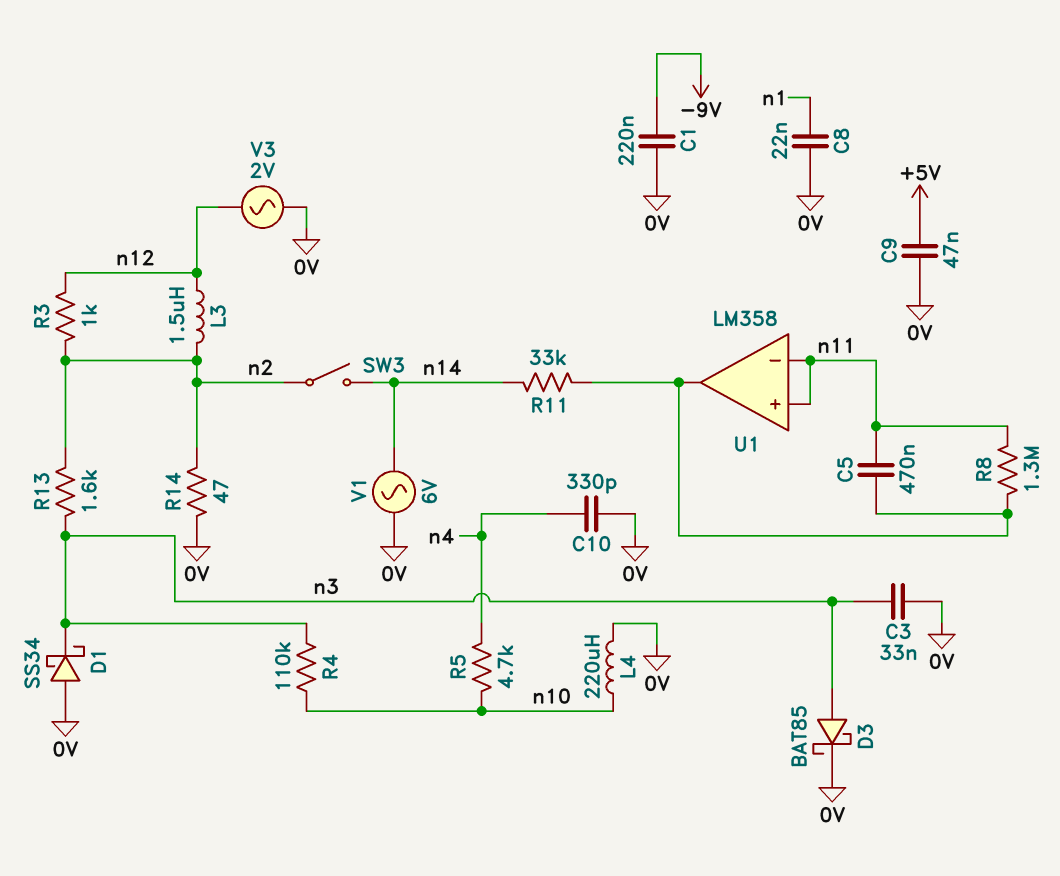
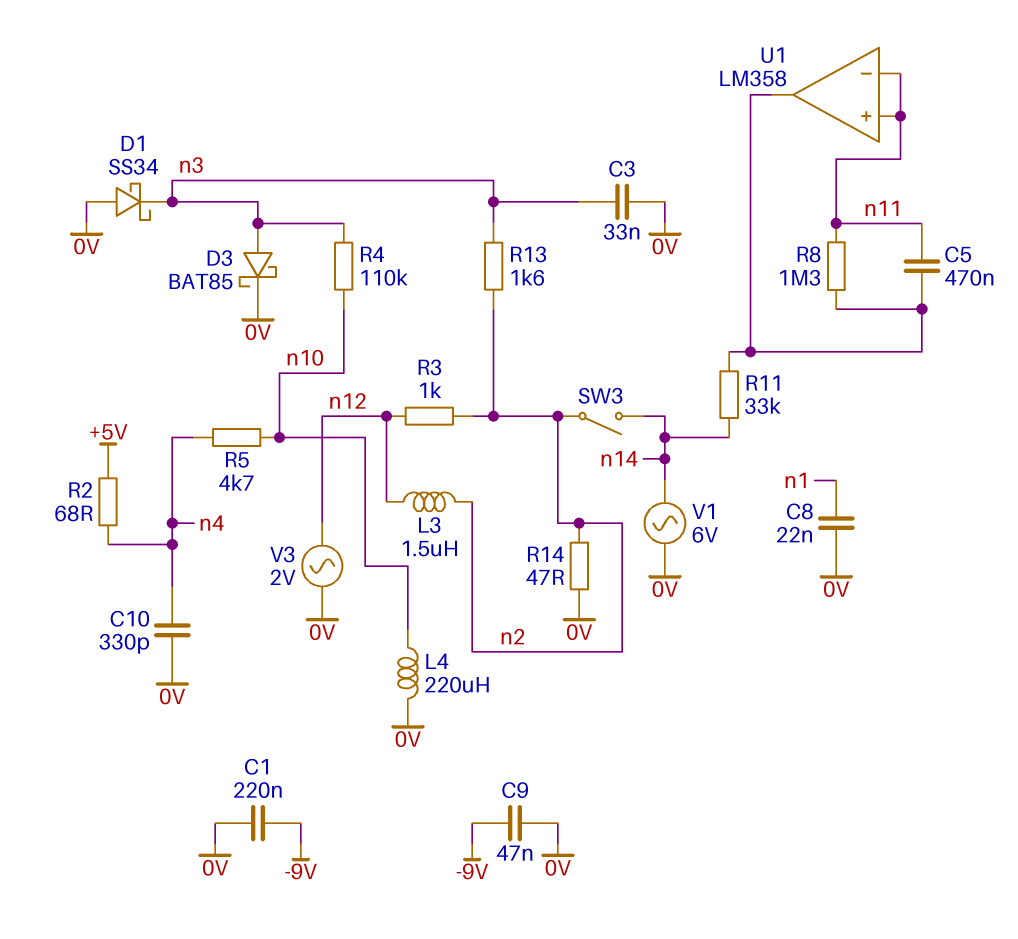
C9: 47nF (+5V, 0V) -> 47nF (-9V, 0V)
R2: none -> 68 (+5V, n4)

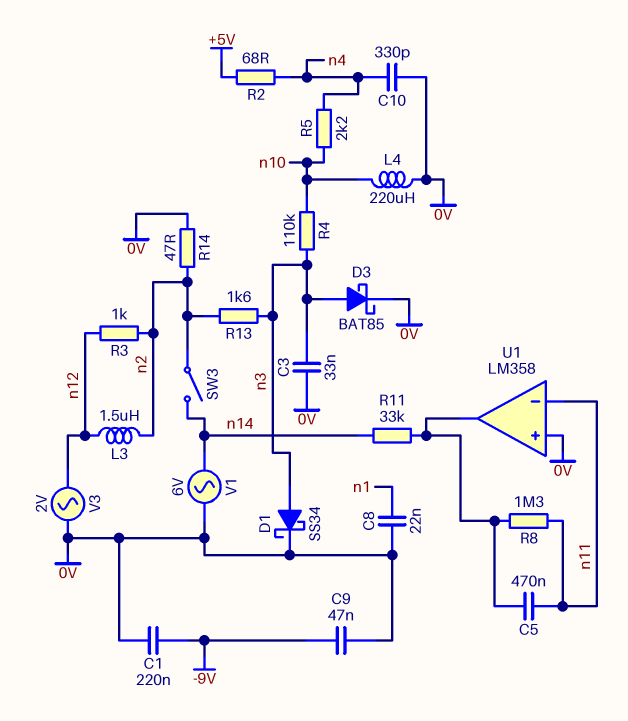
D1: schottky SS34 (A 0V, K n3) -> schottky SS34 (A n3, K 0V)
R5: 4.7k (n4, n10) -> 2.2k (n4, n10)
U1 pin in+: n11 -> 0V

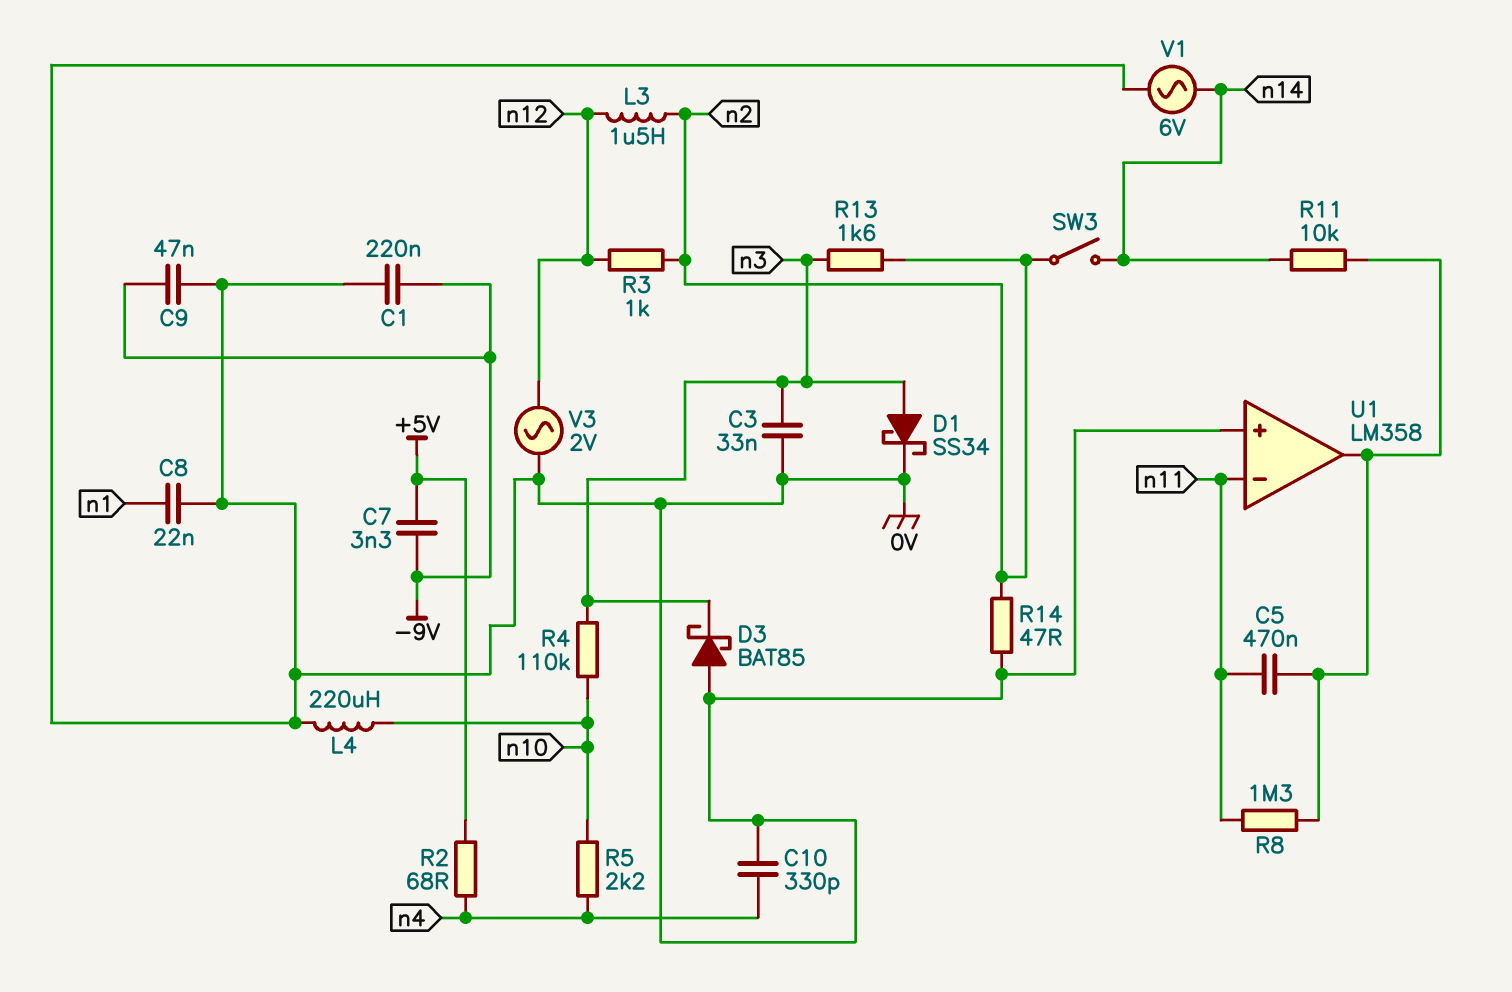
C7: none -> 3.3nF (+5V, -9V)
D3: schottky BAT85 (A n3, K 0V) -> schottky BAT85 (A 0V, K n3)
R11: 33k (U1/out, n14) -> 10k (U1/out, n14)

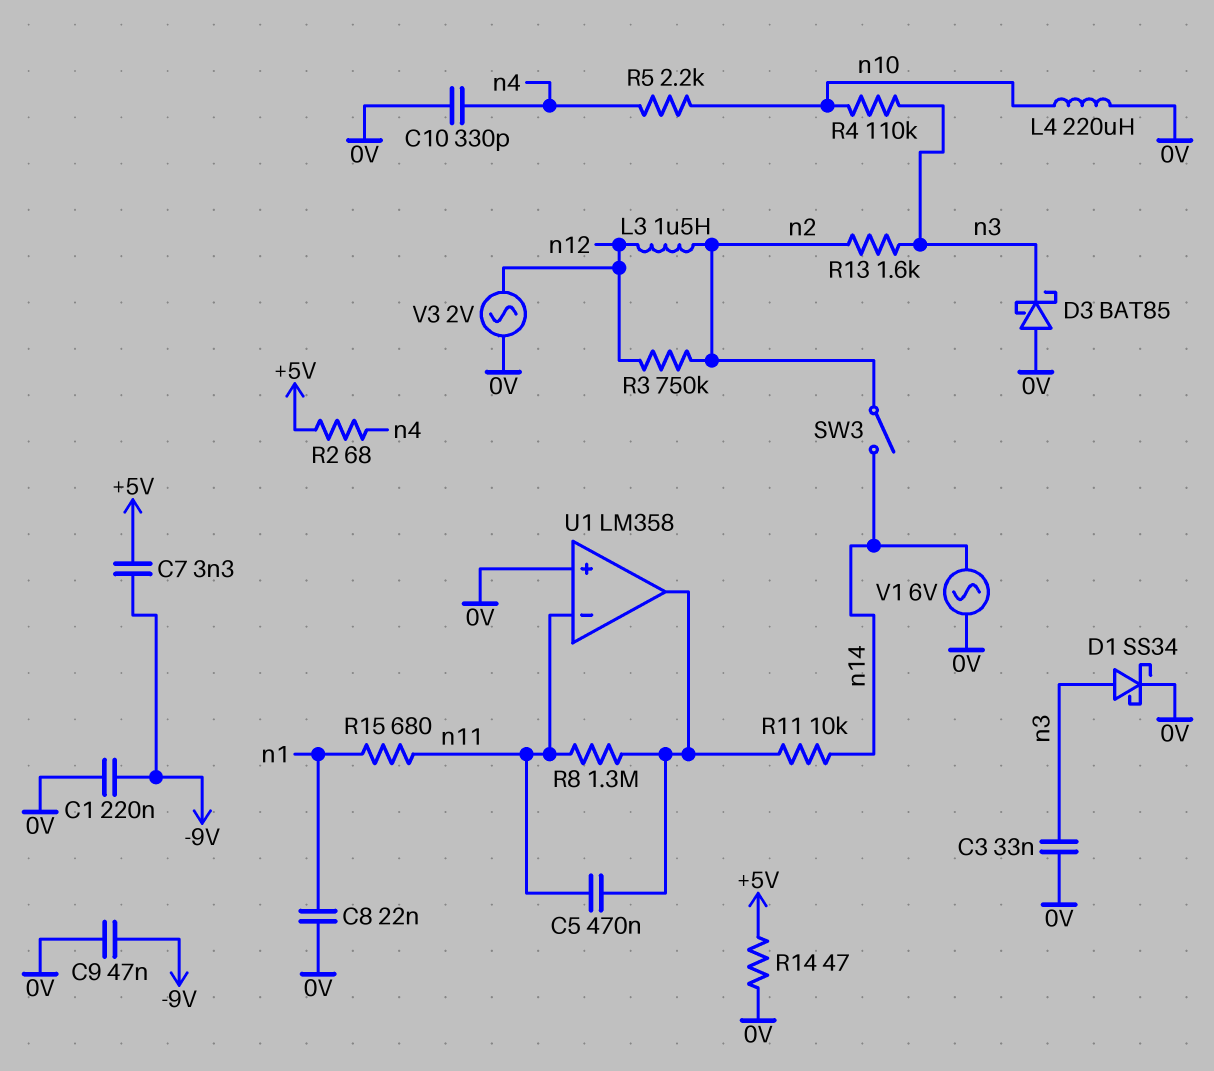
R3: 1k (n2, n12) -> 750k (n2, n12)
R14: 47 (0V, n2) -> 47 (+5V, 0V)
R15: none -> 680 (n1, n11)

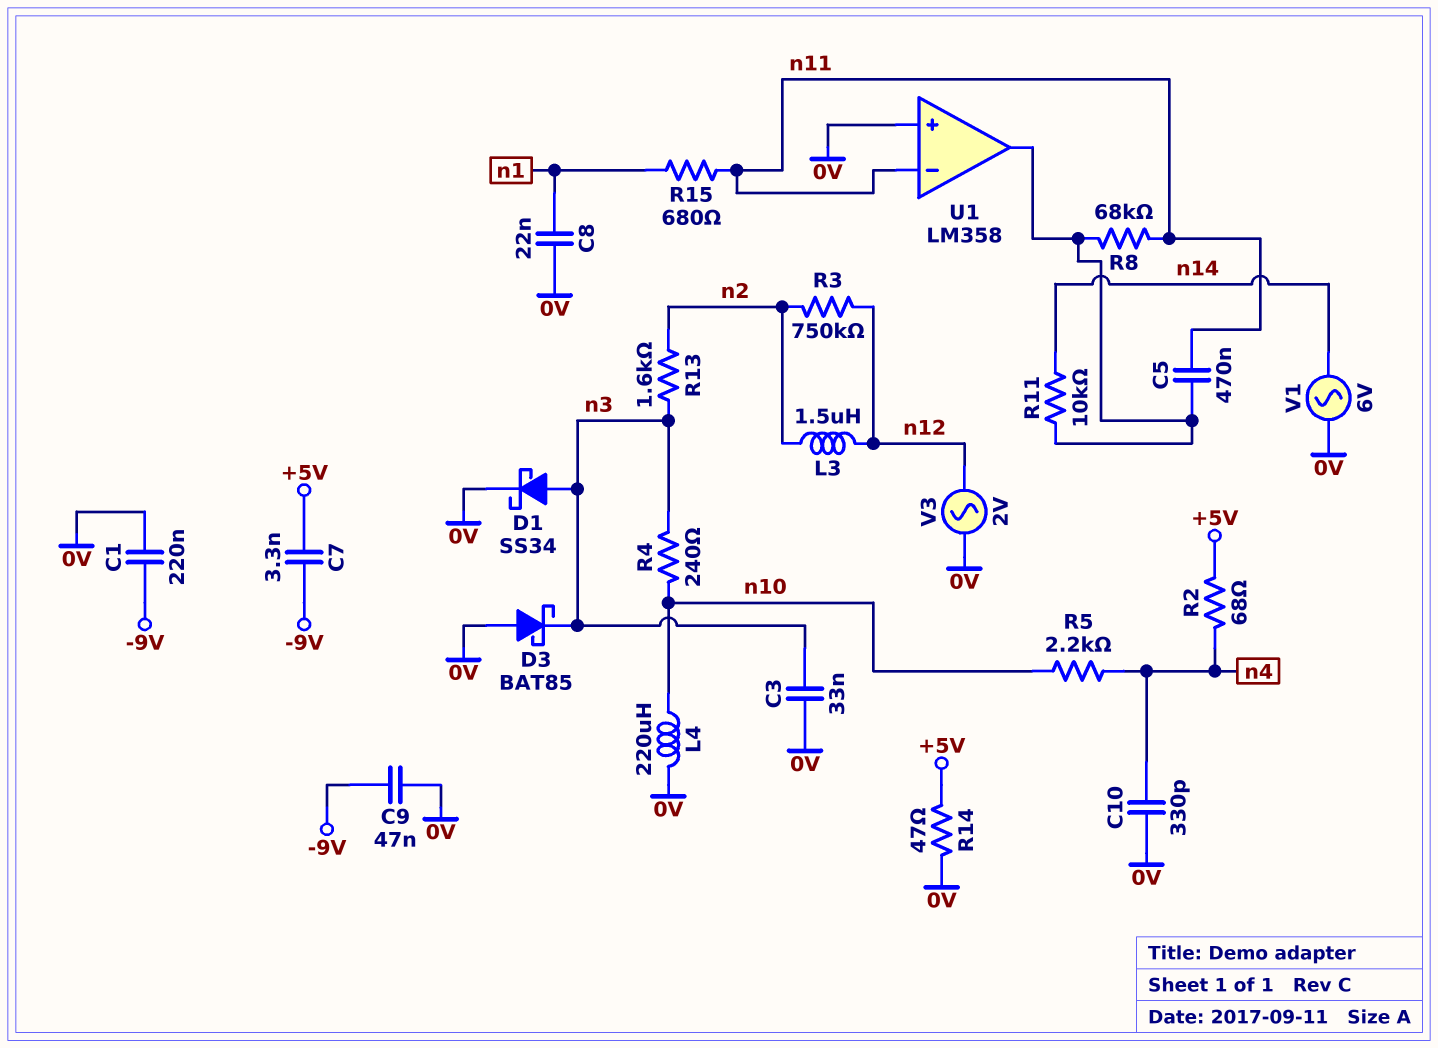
R4: 110k (n3, n10) -> 240 (n3, n10)
R8: 1.3M (U1/out, n11) -> 68k (U1/out, n11)
SW3: switch (n2, n14) -> none

